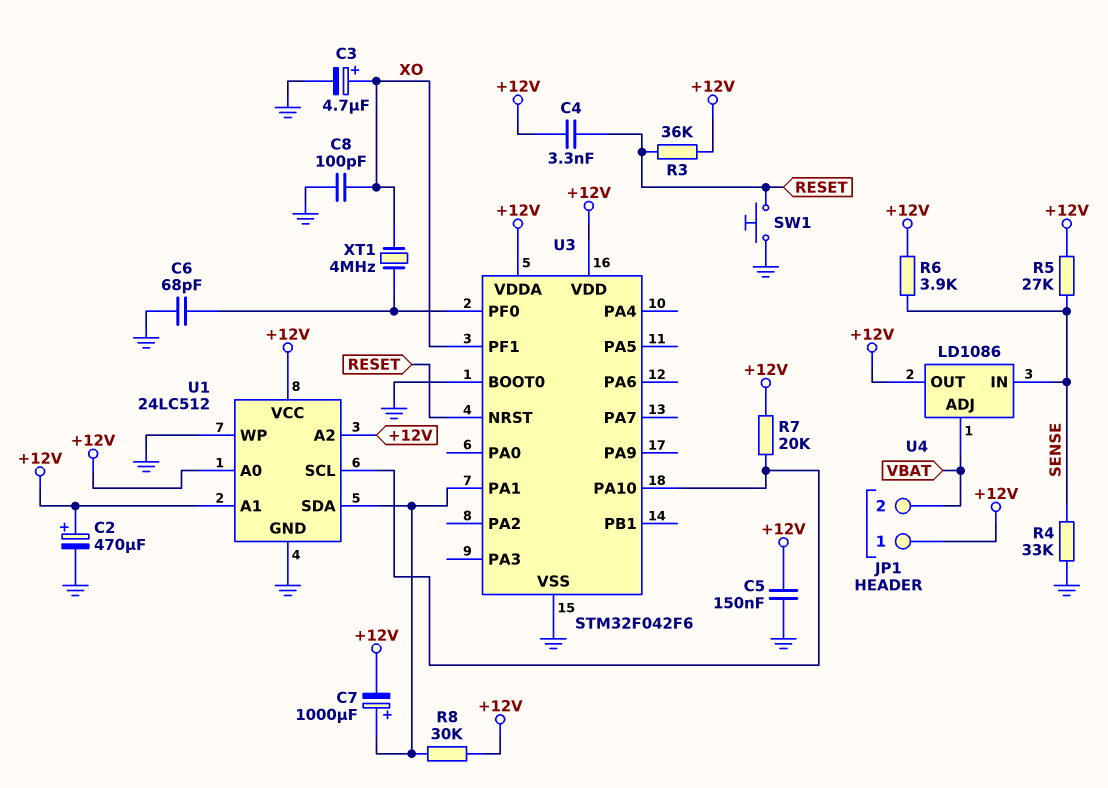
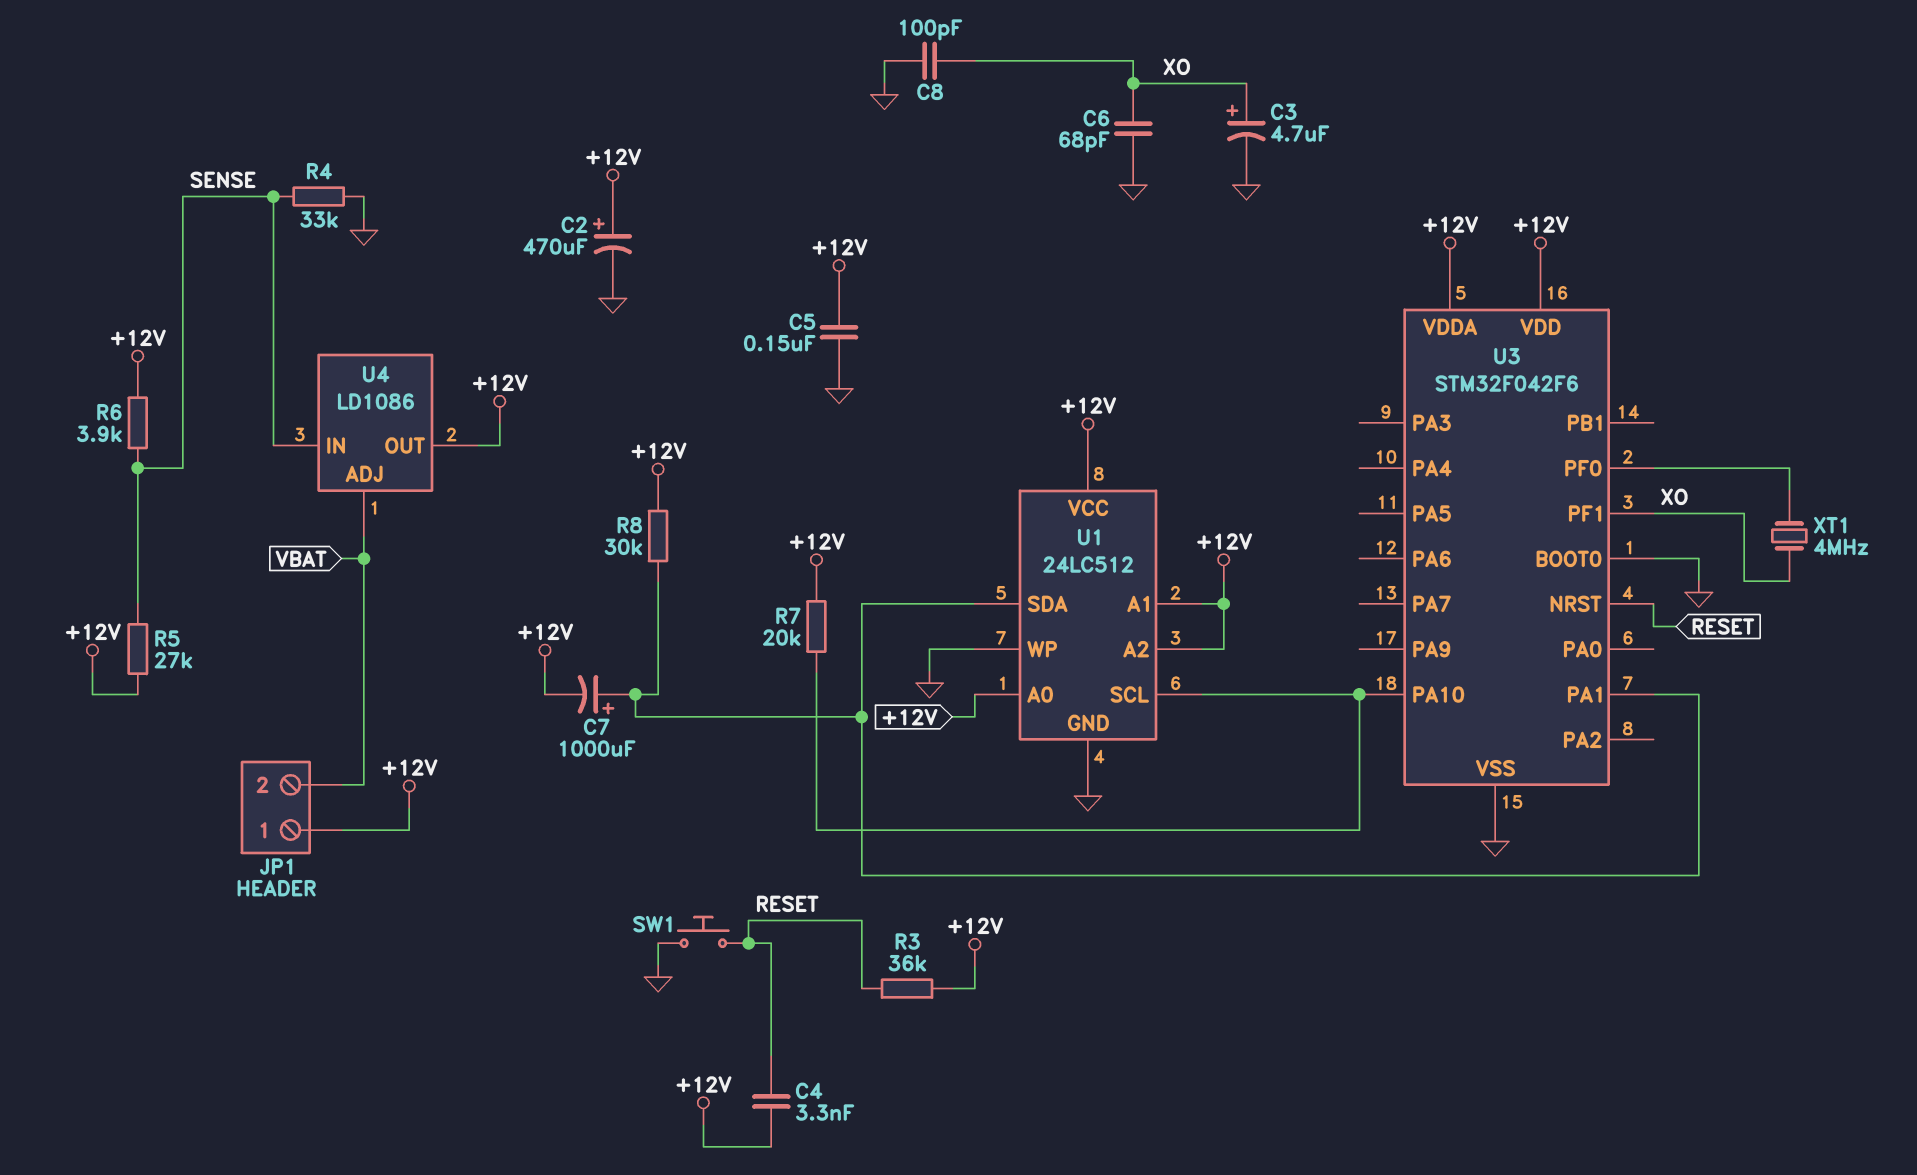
C6: 68pF (GND, U3/PF0) -> 68pF (GND, XO)

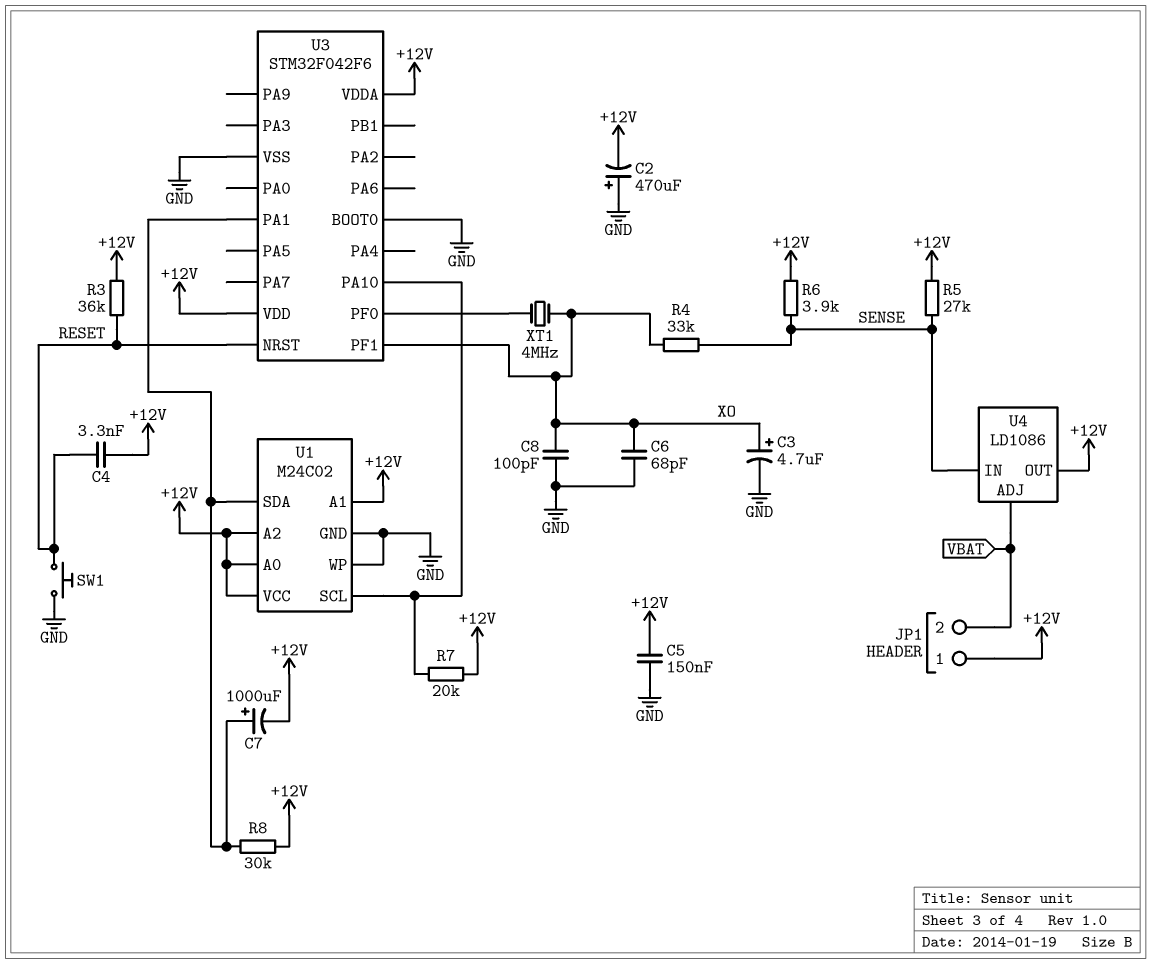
C2: 470uF (plus +12V, minus GND) -> 470uF (plus GND, minus +12V)
R4: 33k (GND, SENSE) -> 33k (SENSE, XO)
U1: 24LC512 -> M24C02

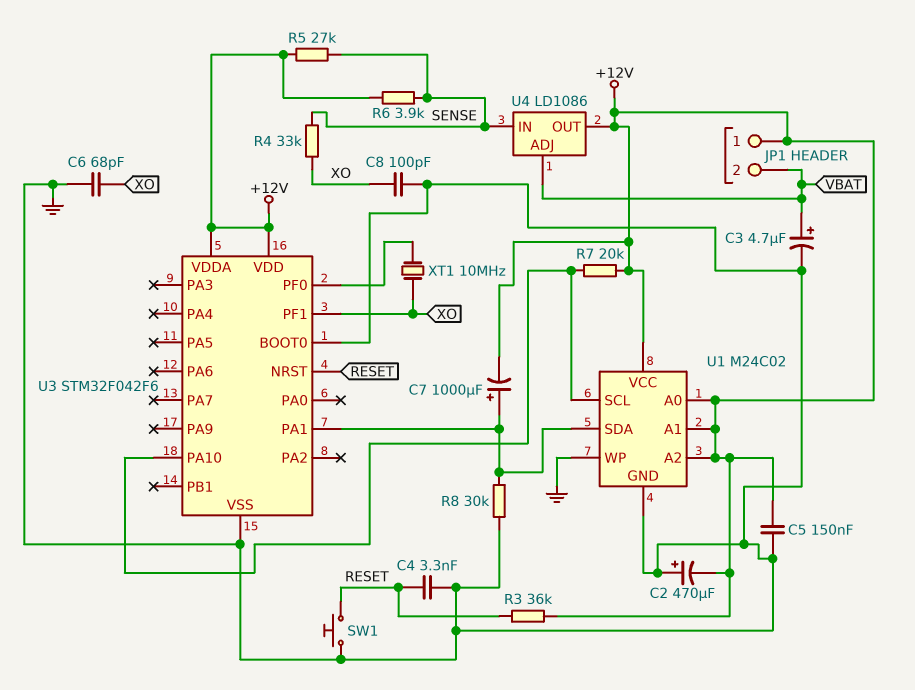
C3: 4.7uF (plus XO, minus GND) -> 4.7uF (plus VBAT, minus GND)
C4: 3.3nF (+12V, RESET) -> 3.3nF (GND, RESET)
R8: 30k (+12V, U1/SDA) -> 30k (GND, U1/SDA)
XT1: 4MHz (U3/PF0, XO) -> 10MHz (U3/PF0, XO)

